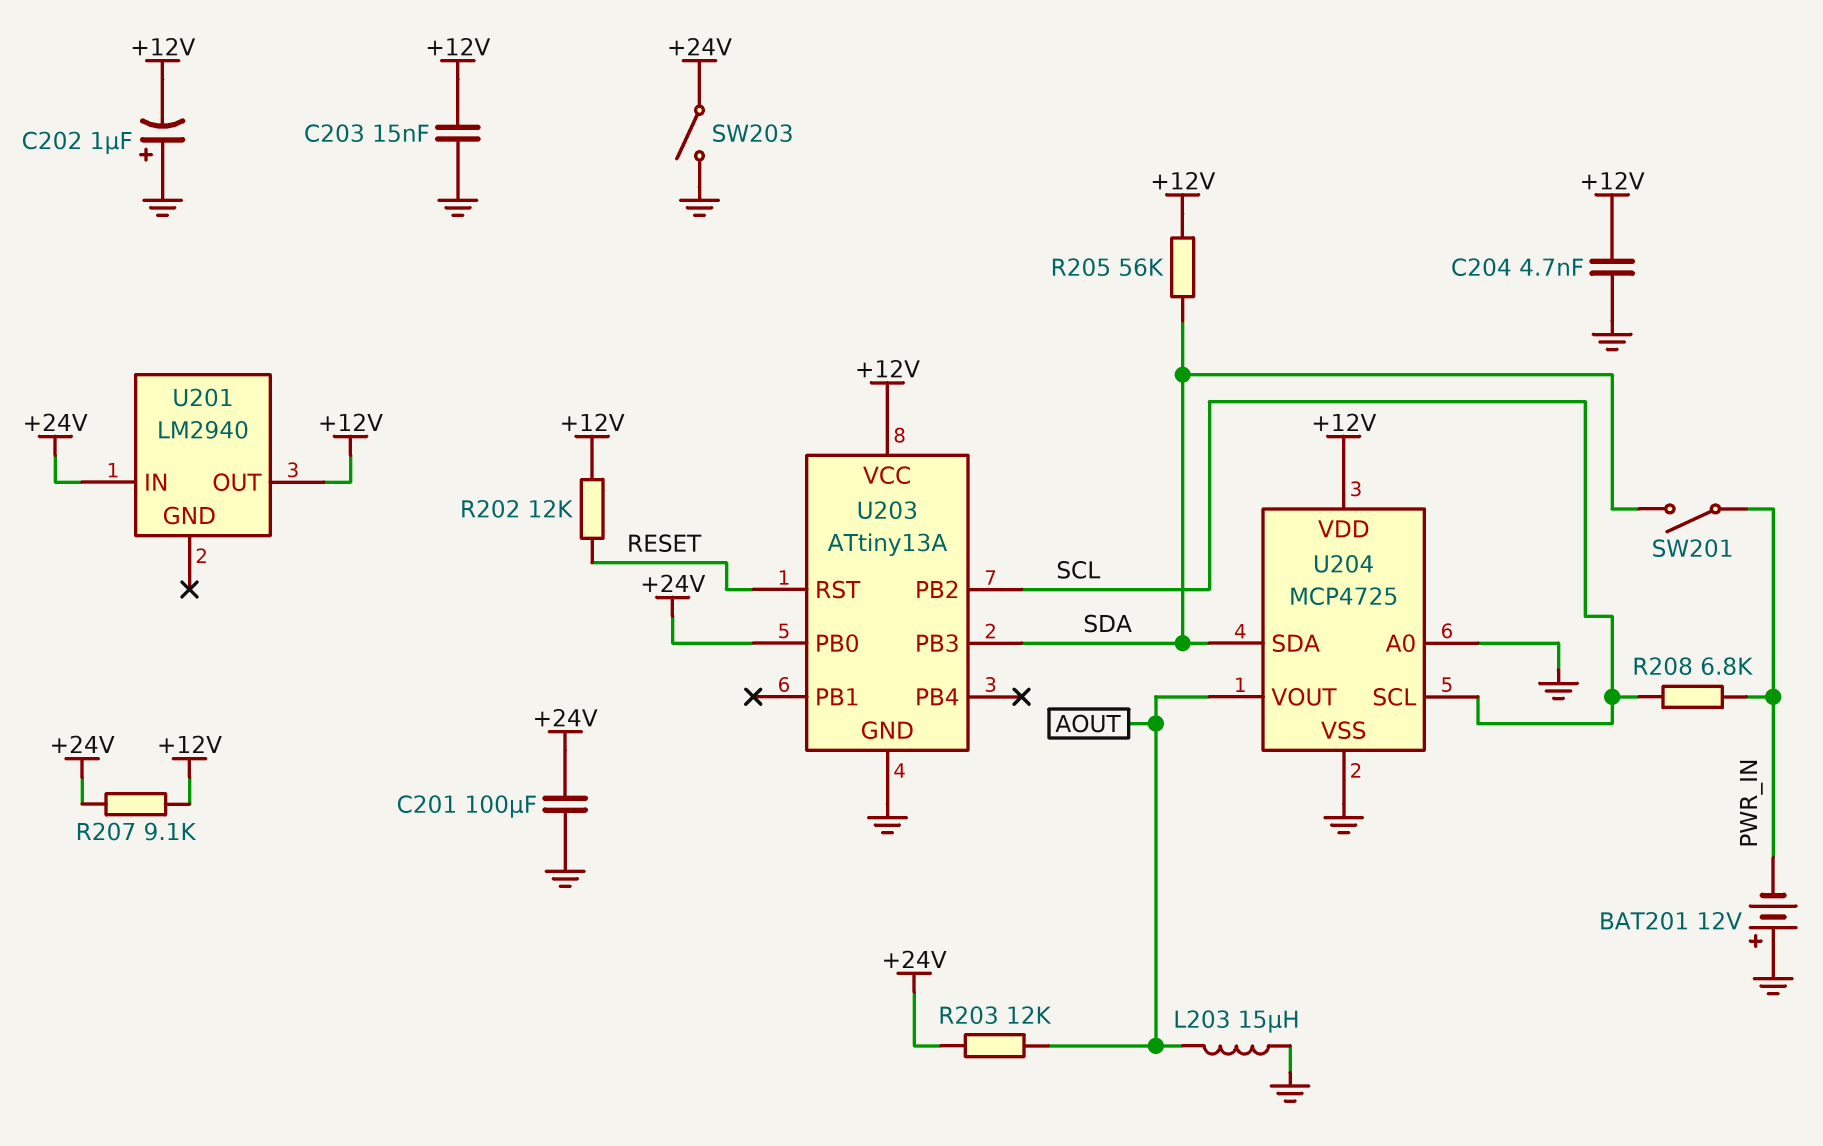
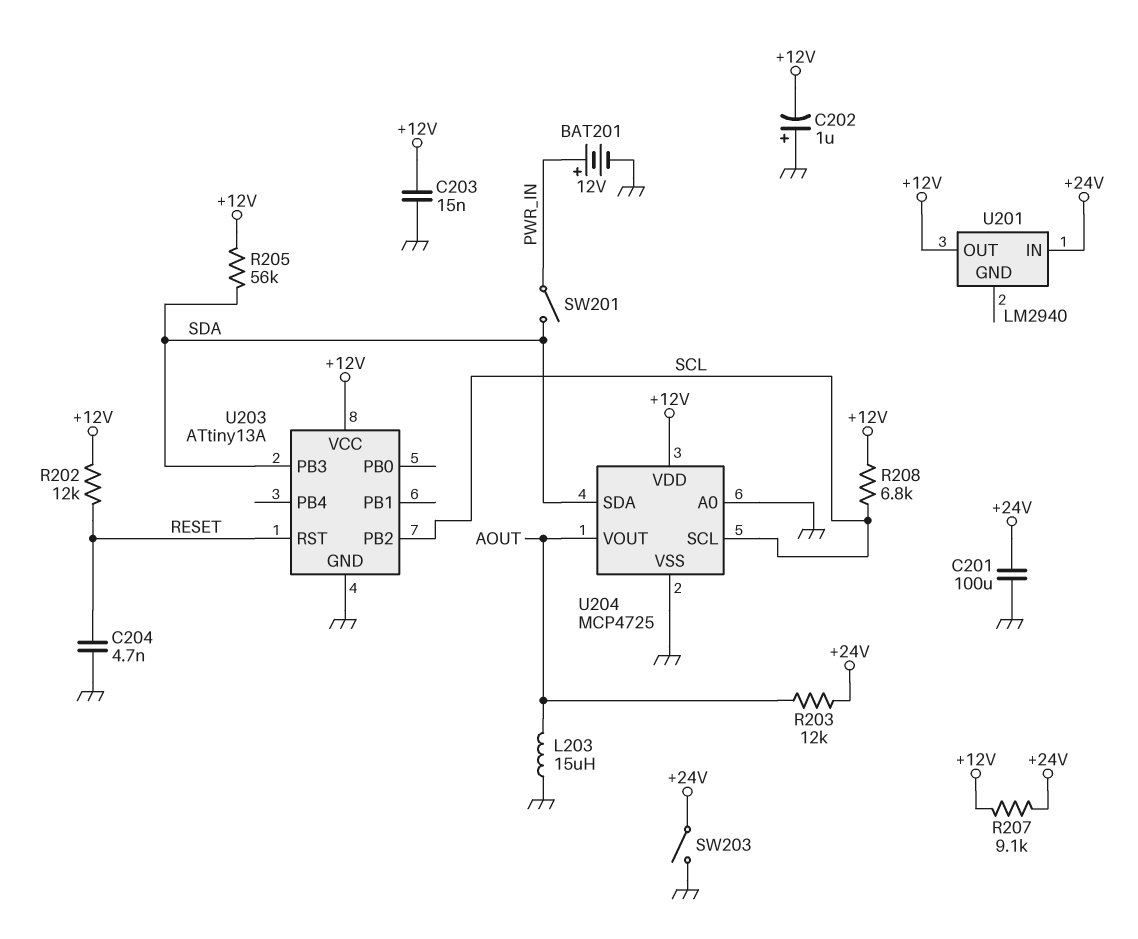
BAT201: 12V (plus GND, minus PWR_IN) -> 12V (plus PWR_IN, minus GND)
C204: 4.7nF (+12V, GND) -> 4.7nF (GND, RESET)
R208: 6.8k (PWR_IN, SCL) -> 6.8k (+12V, SCL)
U203 pin PB0: +24V -> none

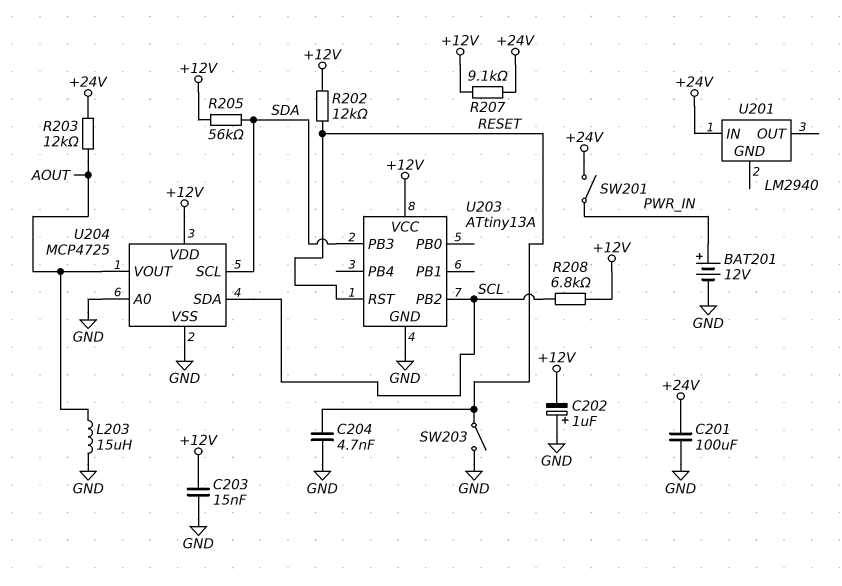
SW201: switch (PWR_IN, SDA) -> switch (+24V, PWR_IN)
SW203: switch (+24V, GND) -> switch (GND, RESET)
U201 pin OUT: +12V -> none
U204 pin SCL: SCL -> SDA
U204 pin SDA: SDA -> SCL

